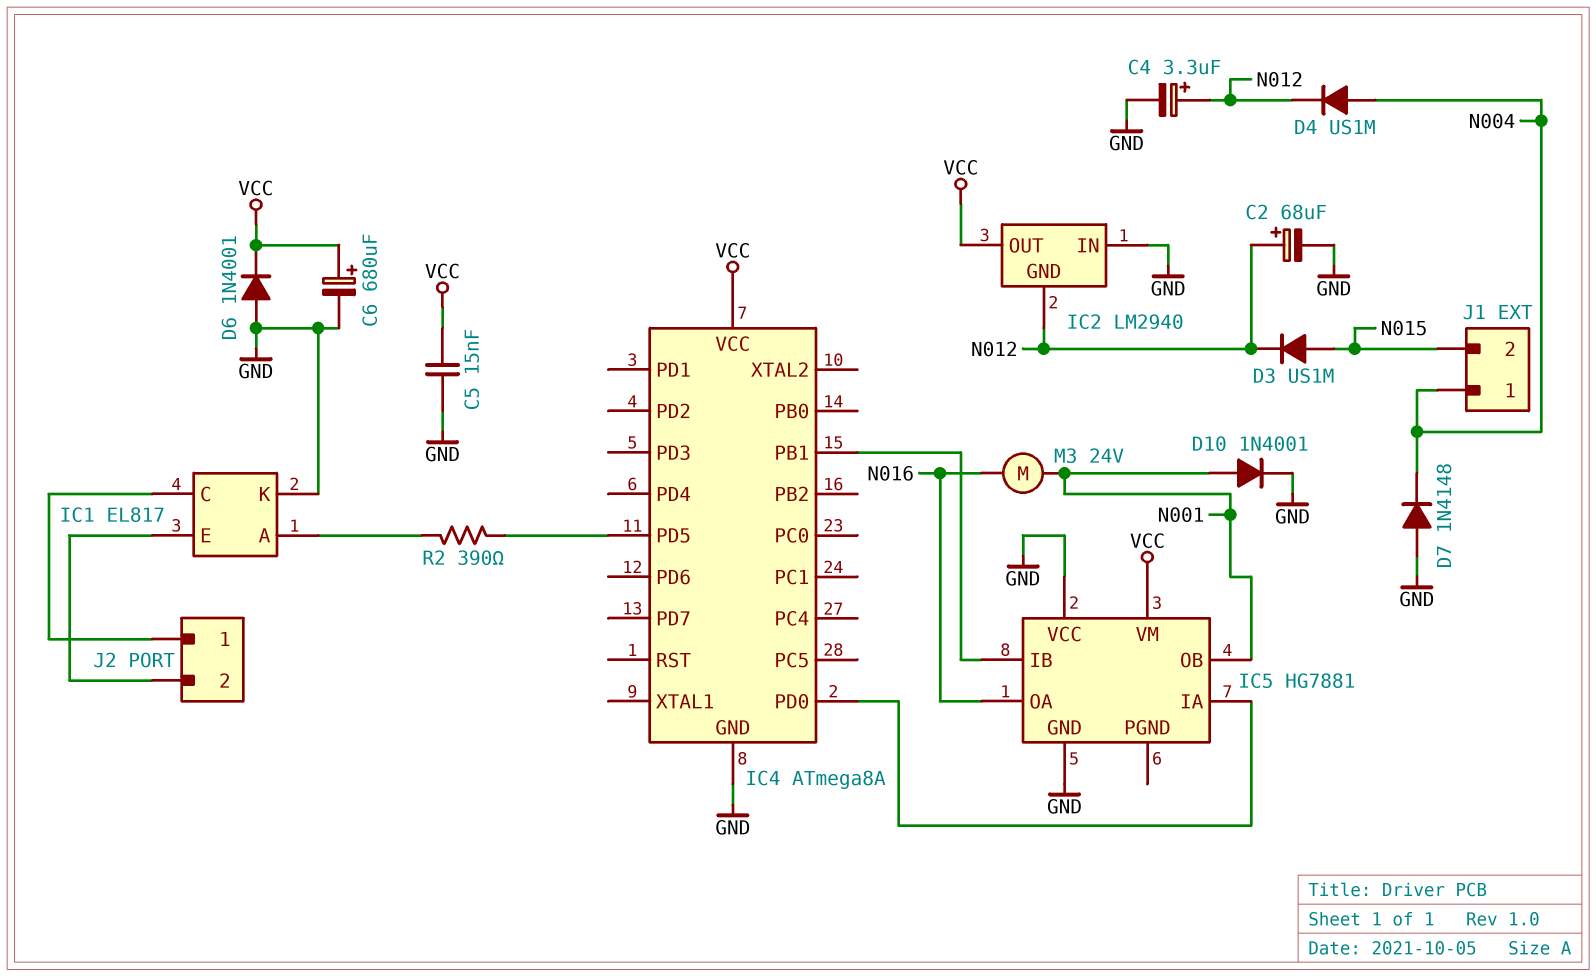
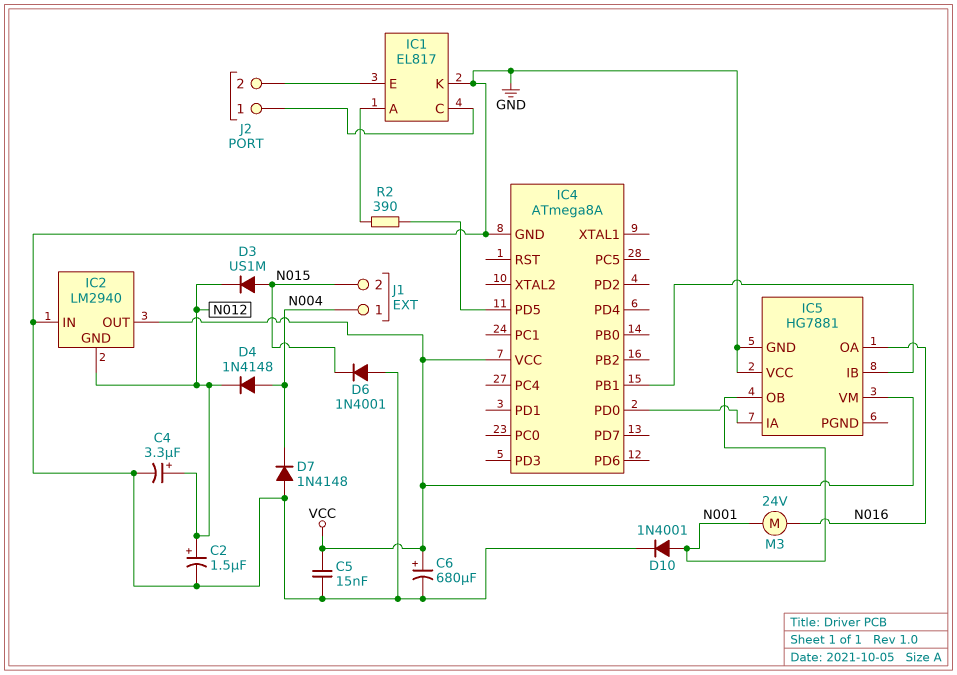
C2: 68uF (plus N012, minus GND) -> 1.5uF (plus N012, minus GND)
D4: diode US1M (A N004, K N012) -> diode 1N4148 (A N004, K N012)
D6: diode 1N4001 (A GND, K VCC) -> diode 1N4001 (A GND, K N015)

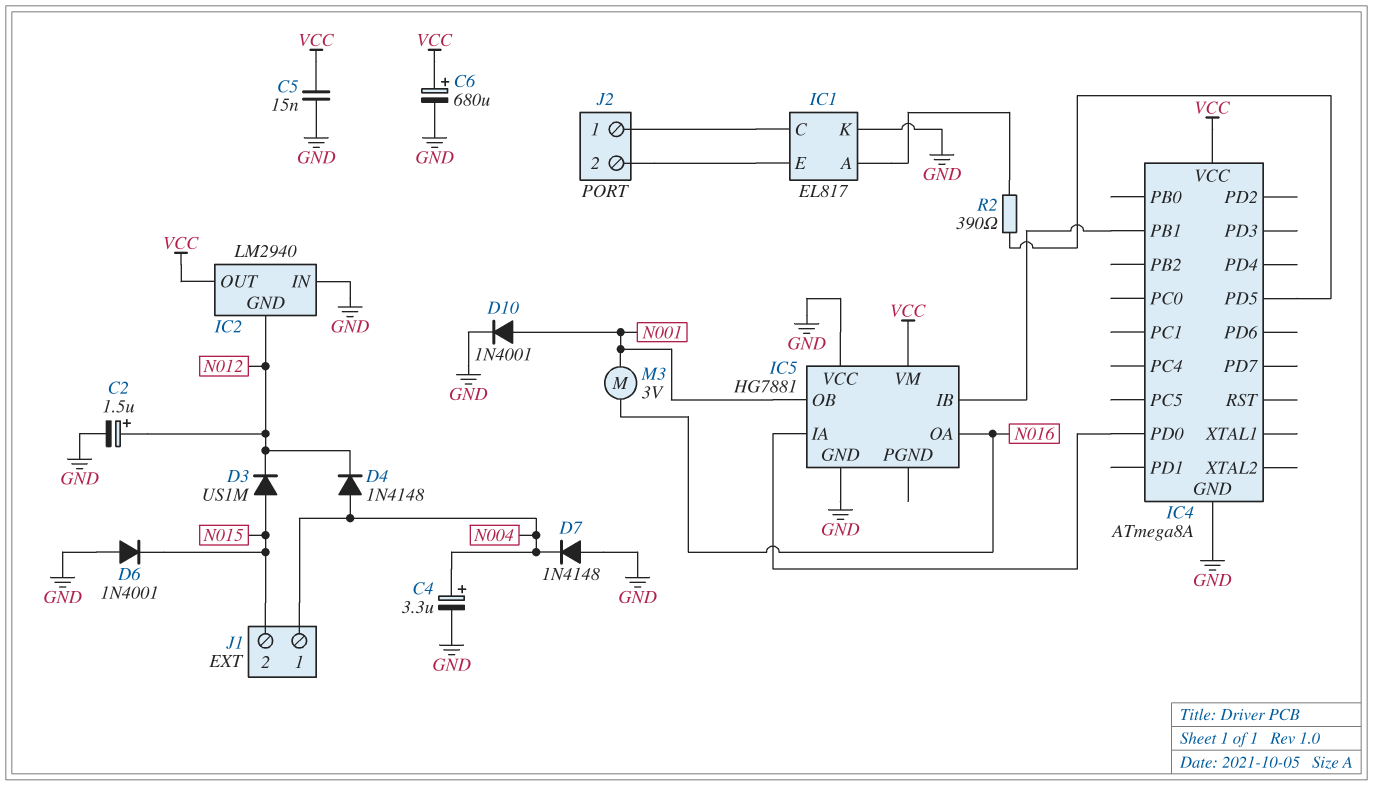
C4: 3.3uF (plus N012, minus GND) -> 3.3uF (plus N004, minus GND)
M3: motor 24V (N001, N016) -> motor 3V (N001, N016)

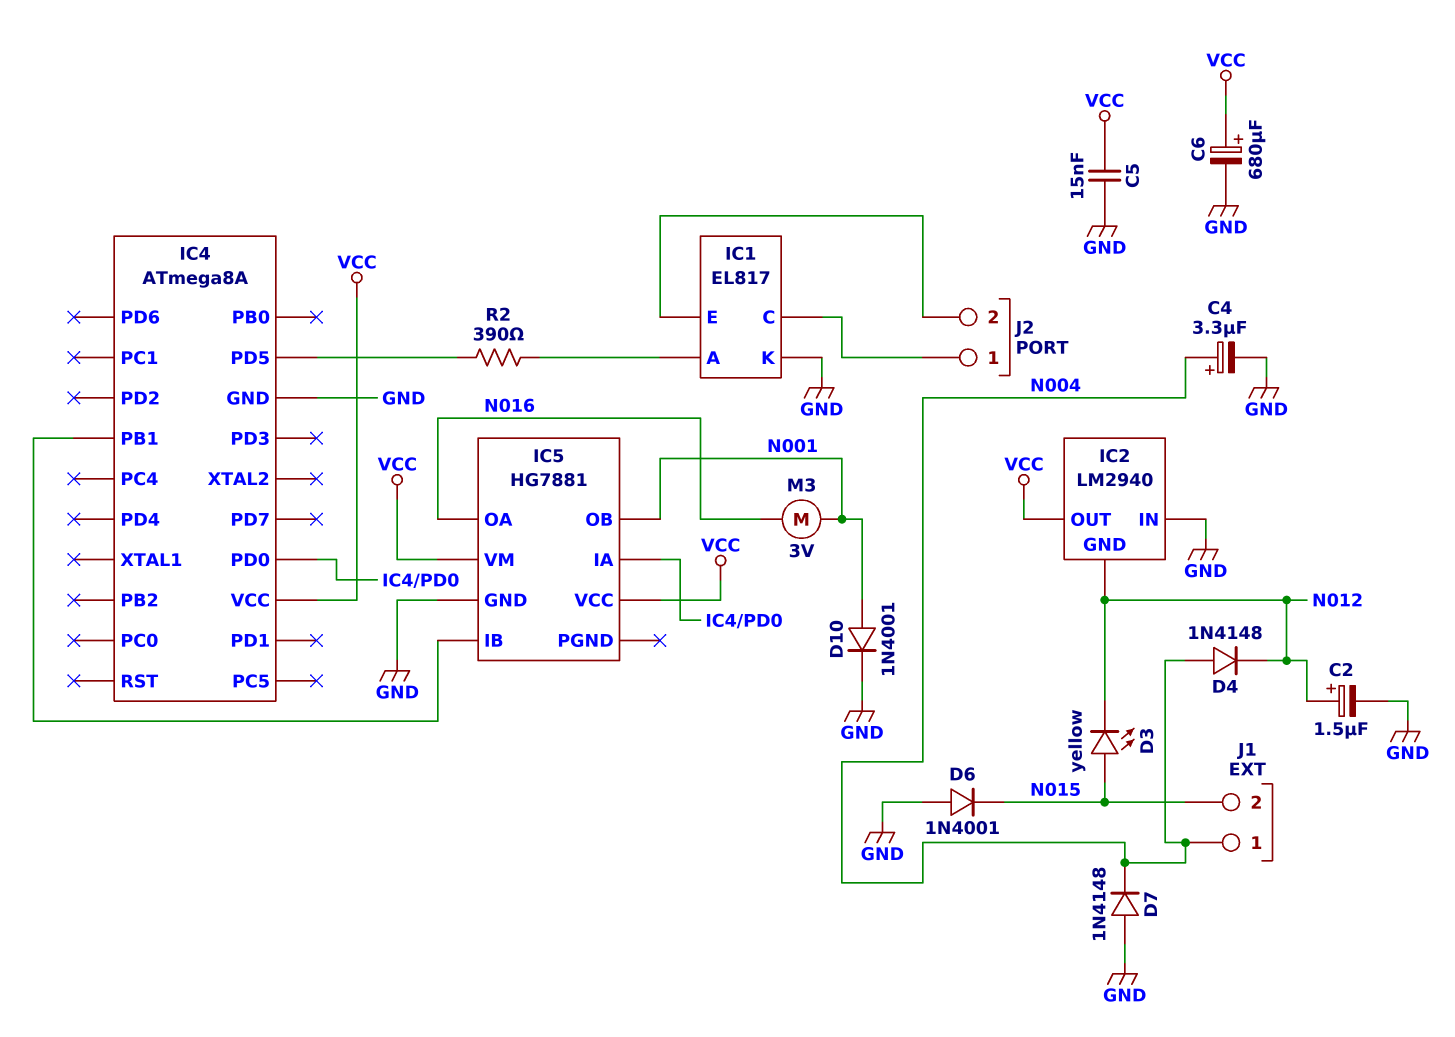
D3: diode US1M (A N015, K N012) -> LED yellow (A N015, K N012)
IC5 pin VCC: GND -> VCC

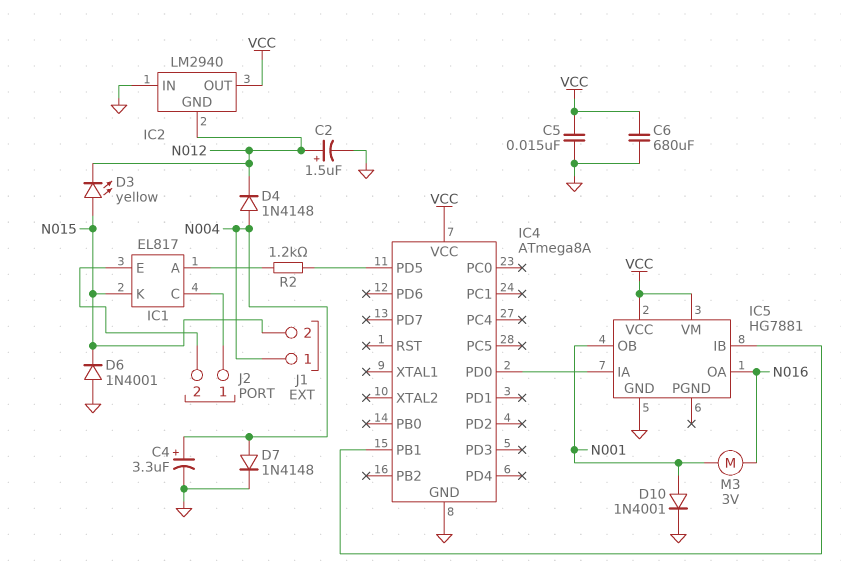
C6: 680uF (plus VCC, minus GND) -> 680uF (GND, VCC)
D7: diode 1N4148 (A GND, K N004) -> diode 1N4148 (A N004, K GND)
IC1 pin K: GND -> N015
R2: 390 (IC1/A, IC4/PD5) -> 1.2k (IC1/A, IC4/PD5)

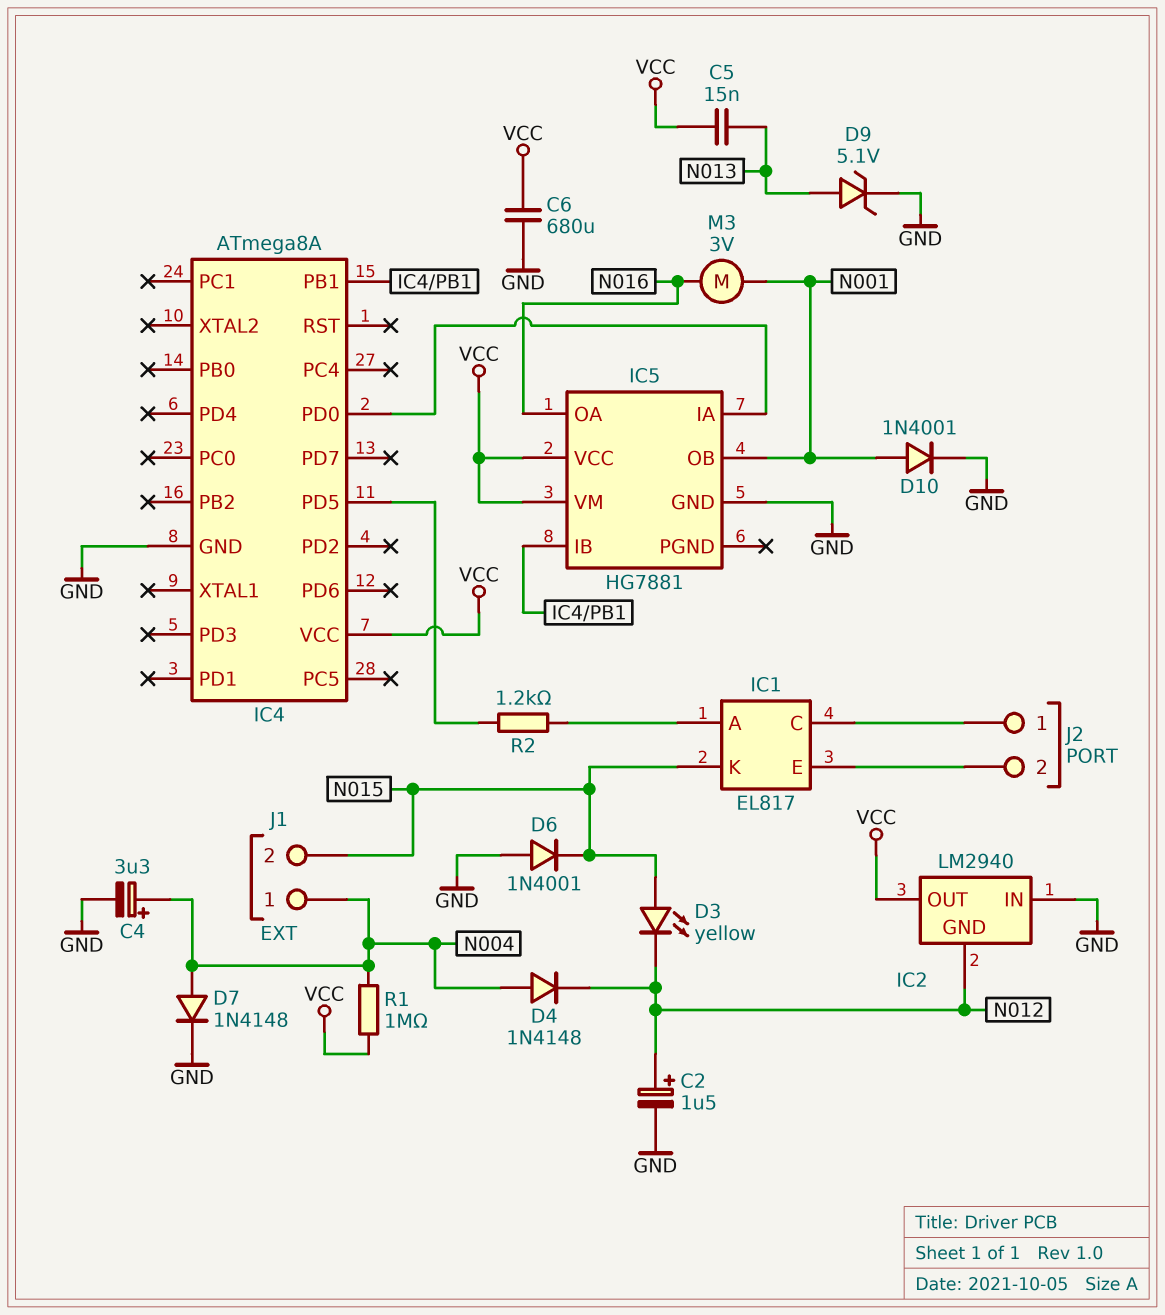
C5: 15nF (GND, VCC) -> 15nF (N013, VCC)
D9: none -> zener 5.1V (A N013, K GND)
R1: none -> 1M (N004, VCC)

